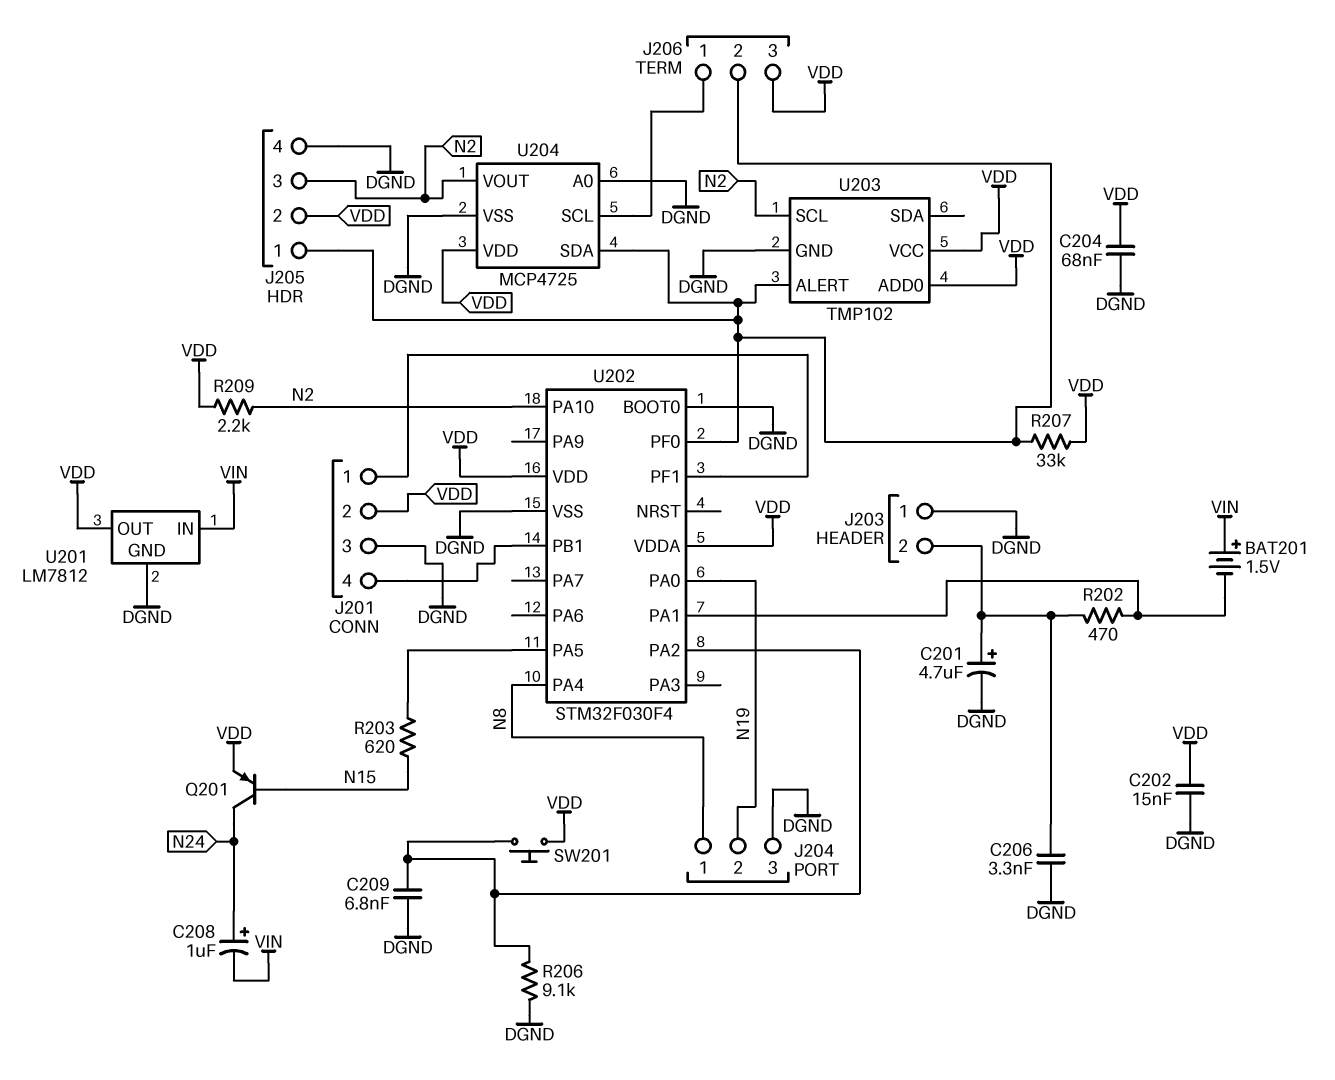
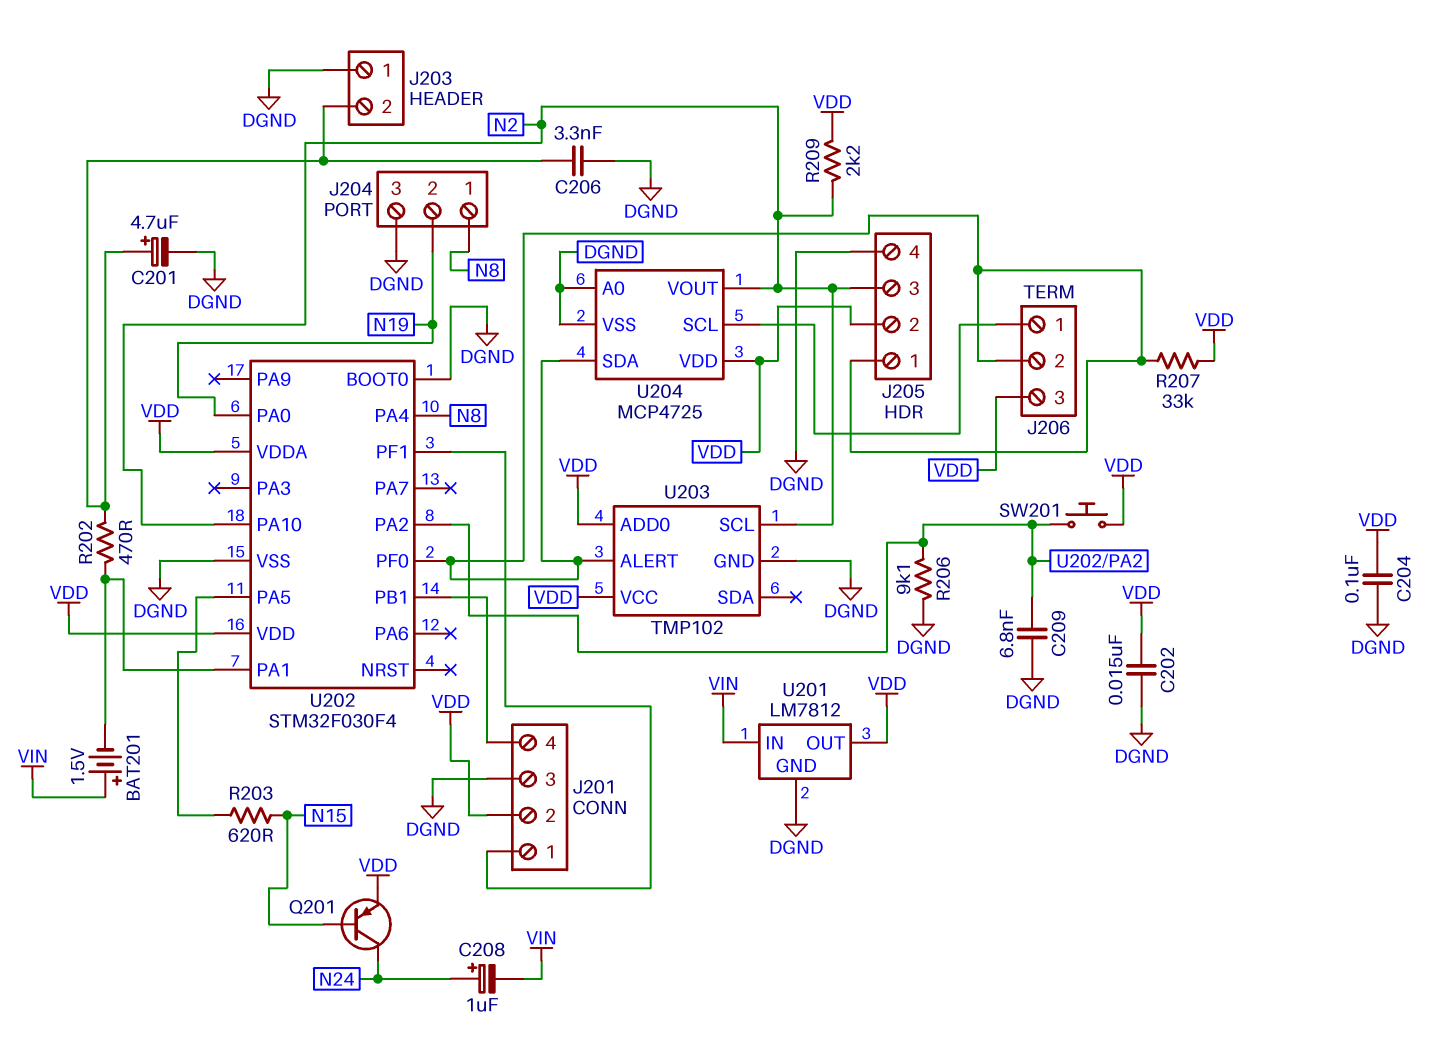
C204: 68nF (DGND, VDD) -> 100nF (DGND, VDD)

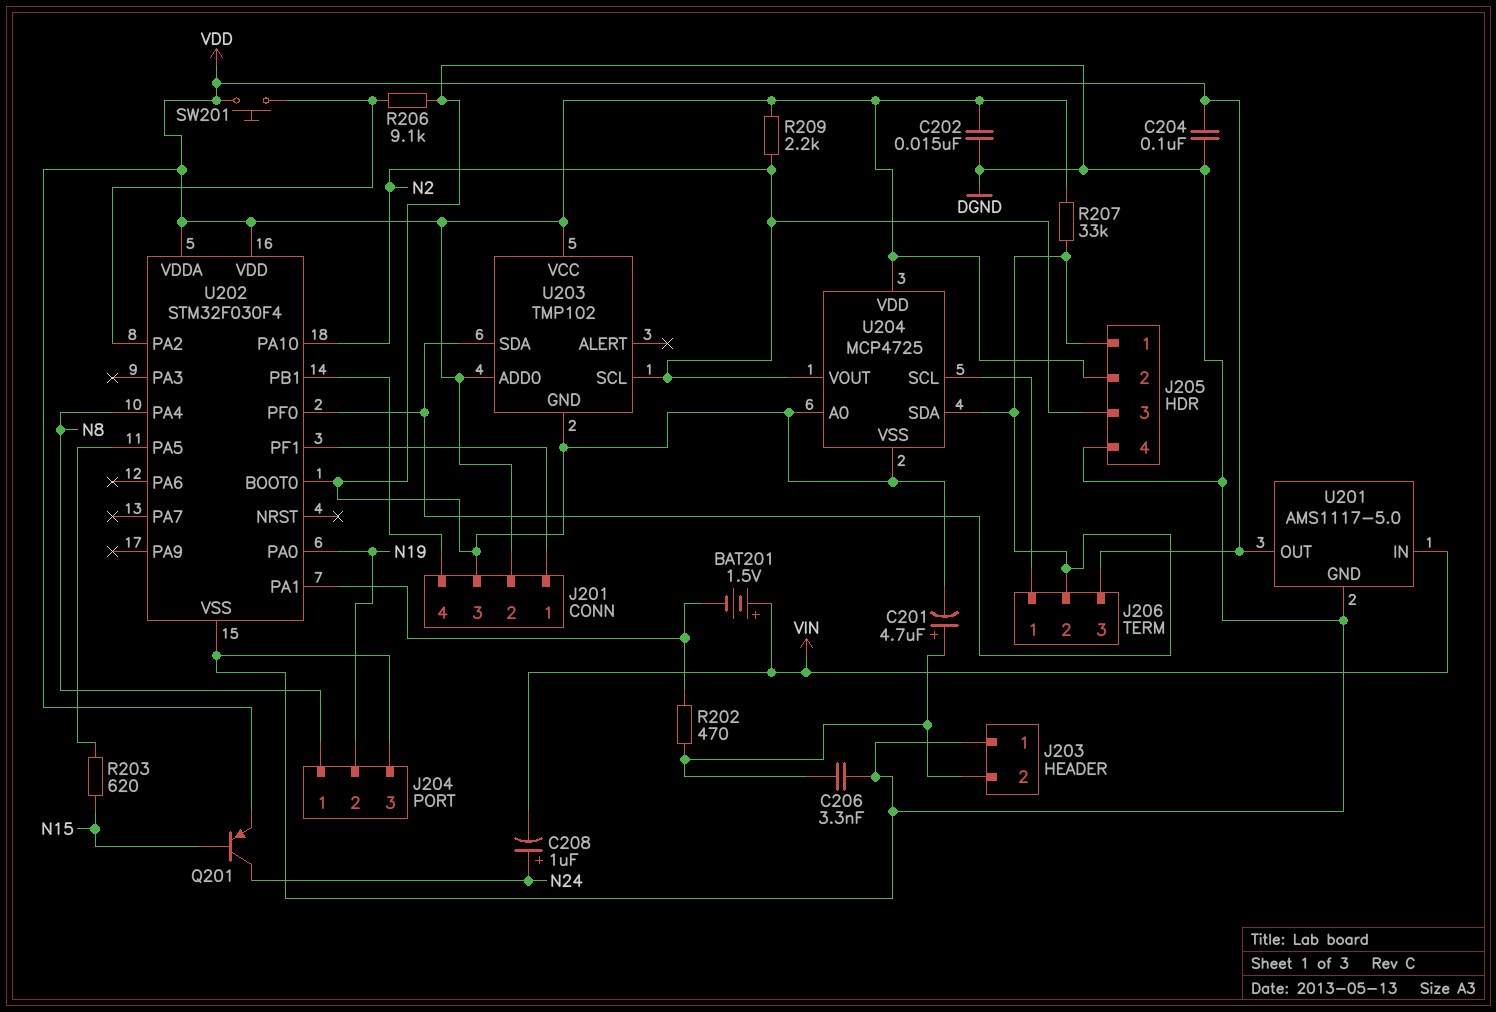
C209: 6.8nF (DGND, U202/PA2) -> none
U201: LM7812 -> AMS1117-5.0
U203 pin ALERT: J205/1 -> none
U203 pin SDA: none -> J205/1

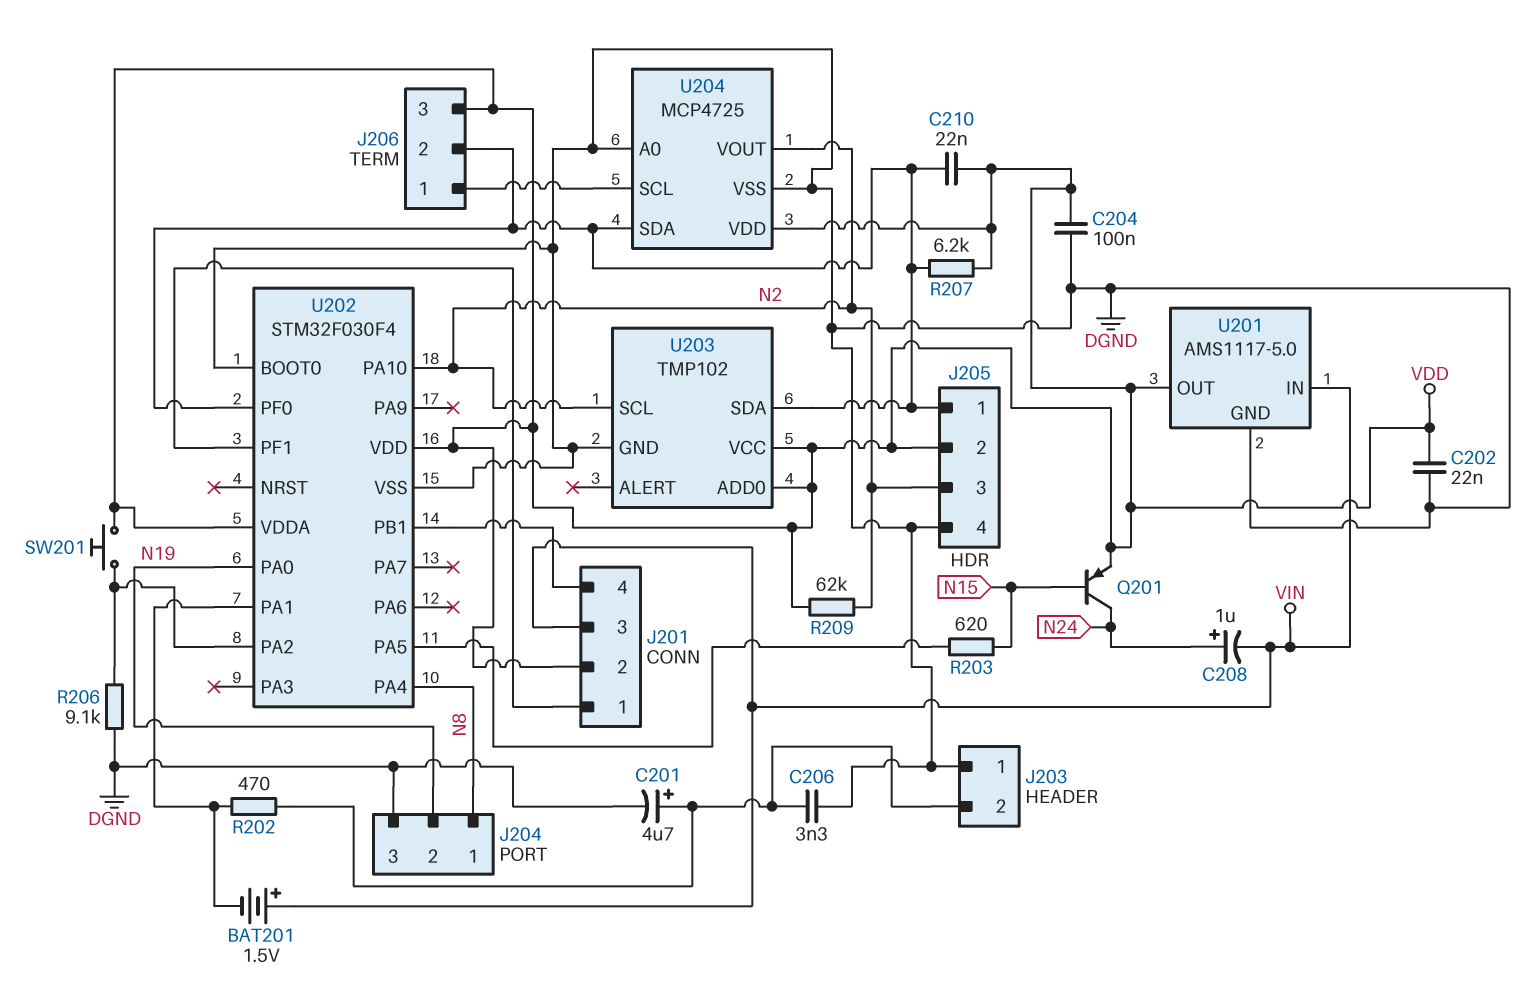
C202: 15nF (DGND, VDD) -> 22nF (DGND, VDD)
C210: none -> 22nF (J205/1, VDD)
J201 pin 3: DGND -> VIN
R207: 33k (J205/1, VDD) -> 6.2k (J205/1, VDD)
R209: 2.2k (N2, VDD) -> 62k (N2, VDD)

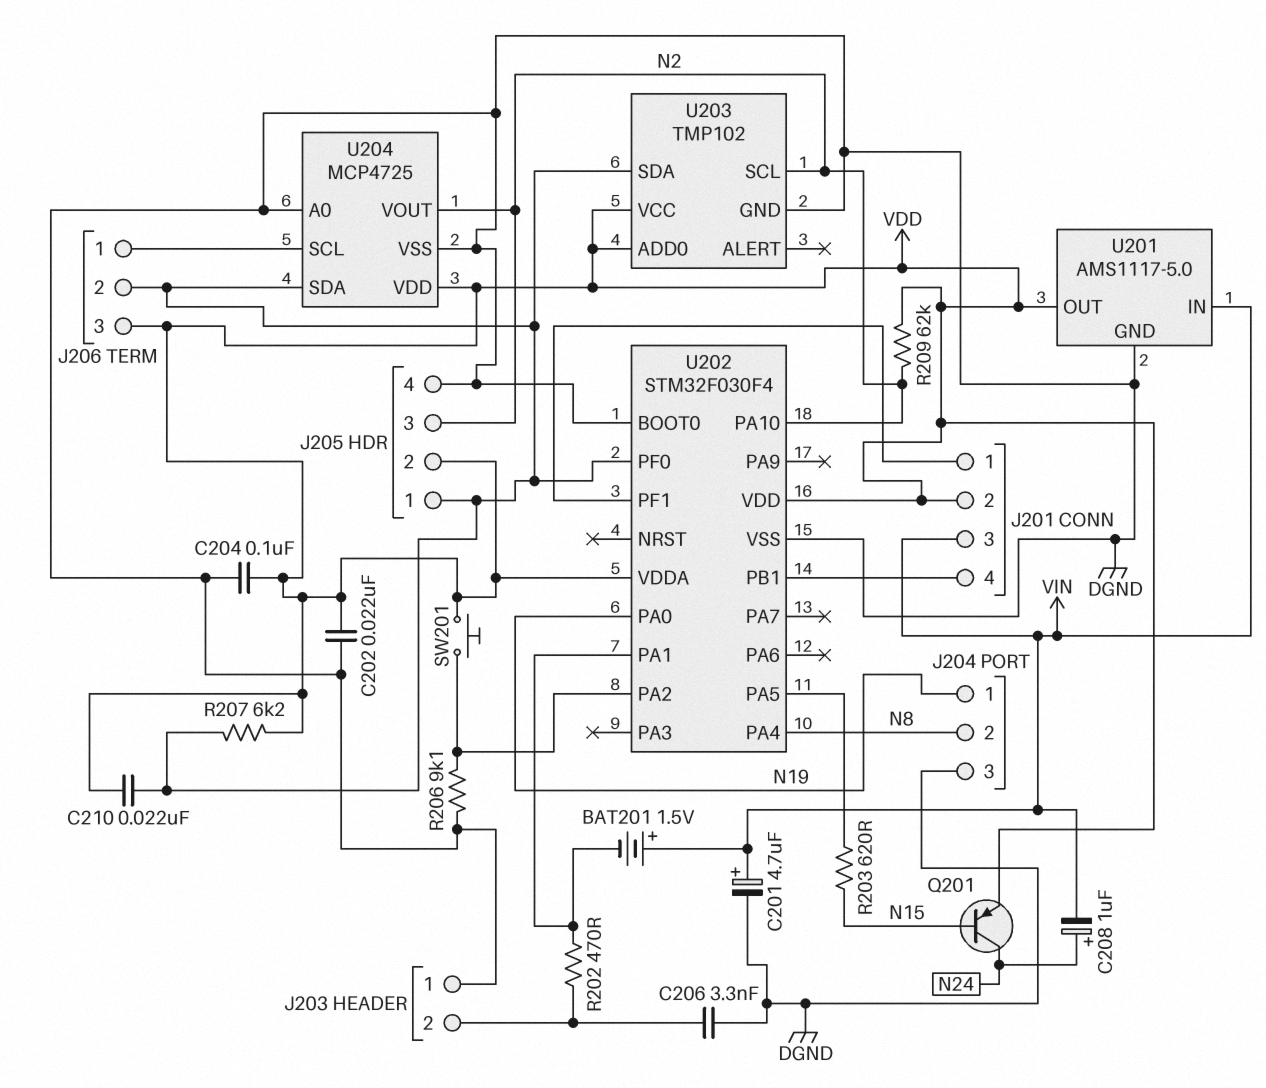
C201: 4.7uF (plus J203/2, minus DGND) -> 4.7uF (plus VIN, minus DGND)
J204 pin 1: N8 -> N19
J204 pin 2: N19 -> N8

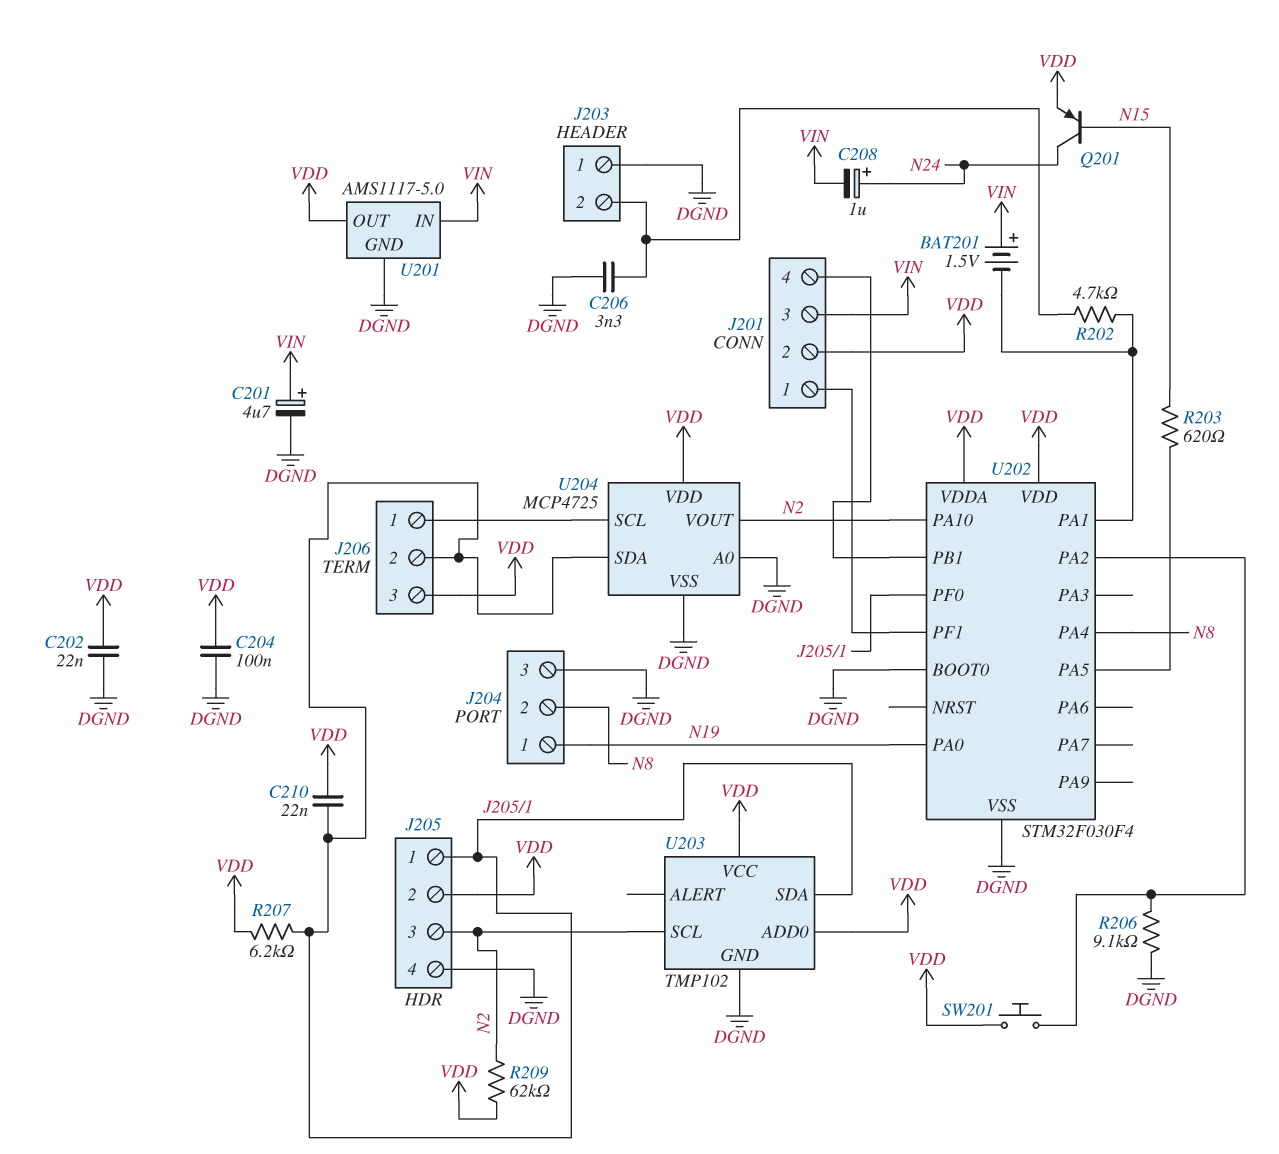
R202: 470 (J203/2, U202/PA1) -> 4.7k (J203/2, U202/PA1)

